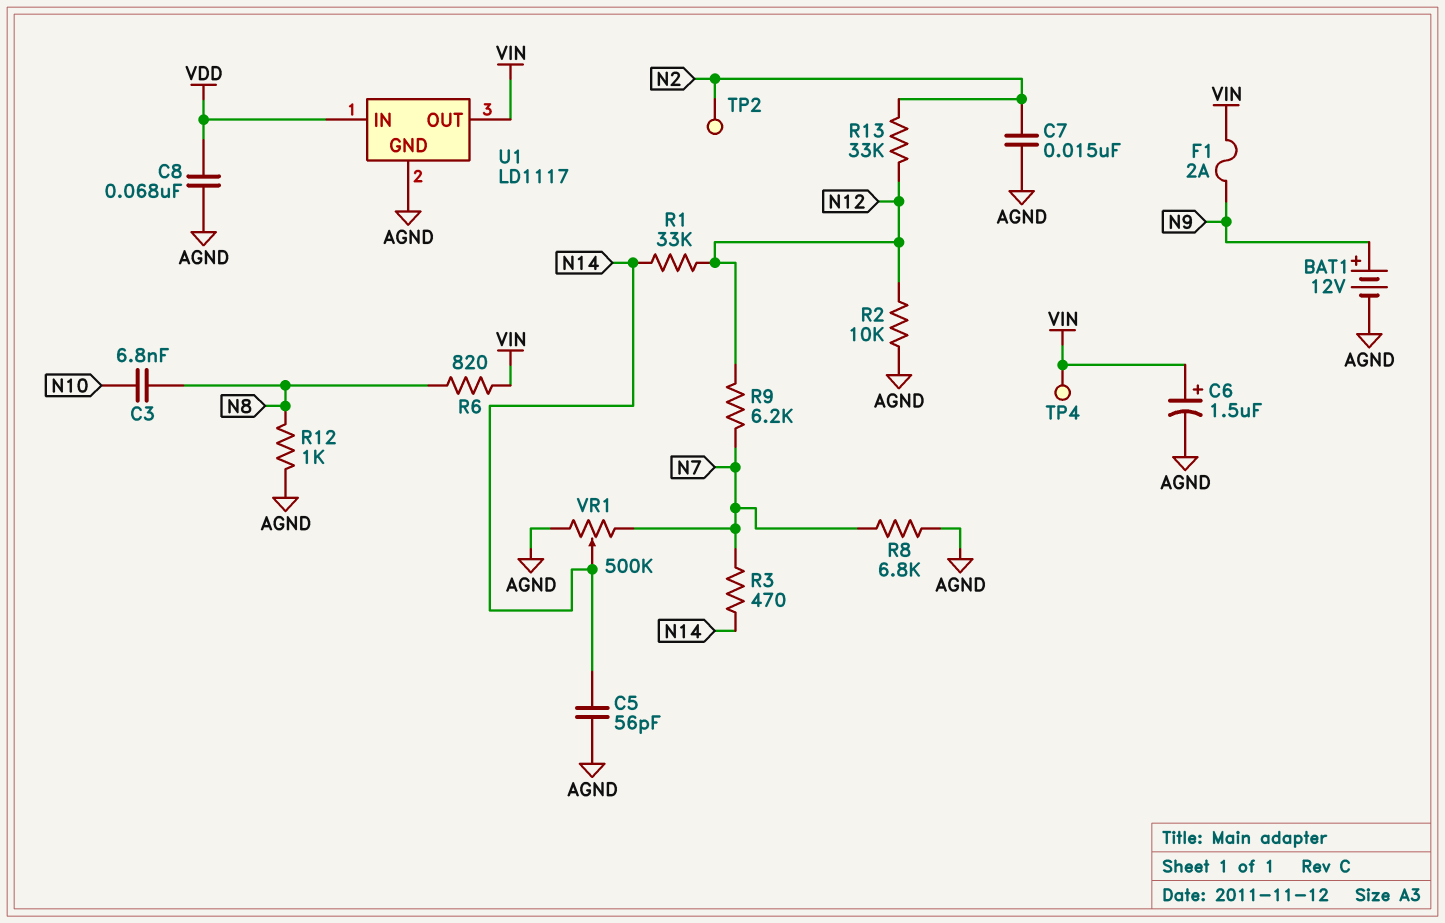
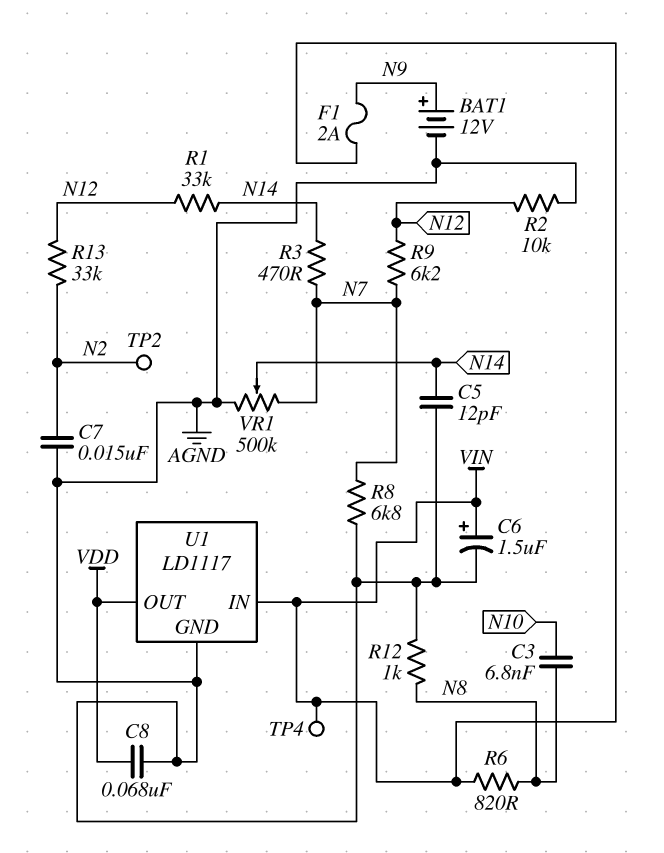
C5: 56pF (AGND, N14) -> 12pF (AGND, N14)
U1 pin IN: VDD -> VIN
U1 pin OUT: VIN -> VDD

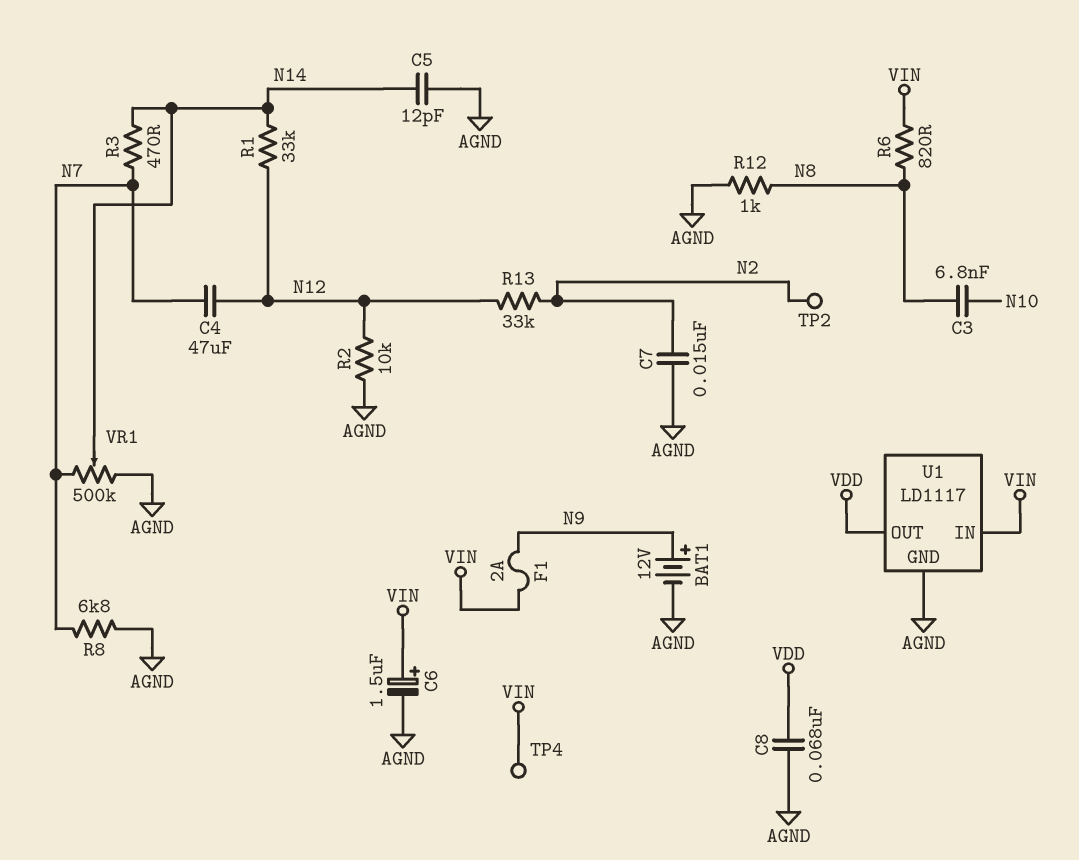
C4: none -> 47uF (N7, N12)
R9: 6.2k (N7, N12) -> none

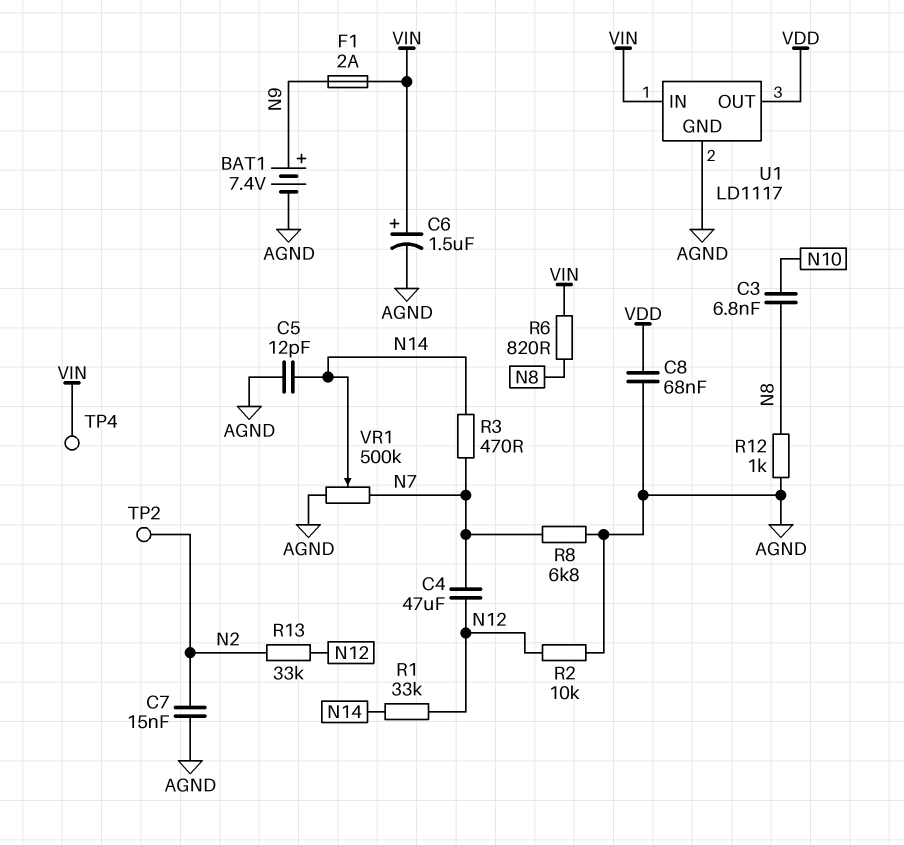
BAT1: 12V (plus N9, minus AGND) -> 7.4V (plus N9, minus AGND)

